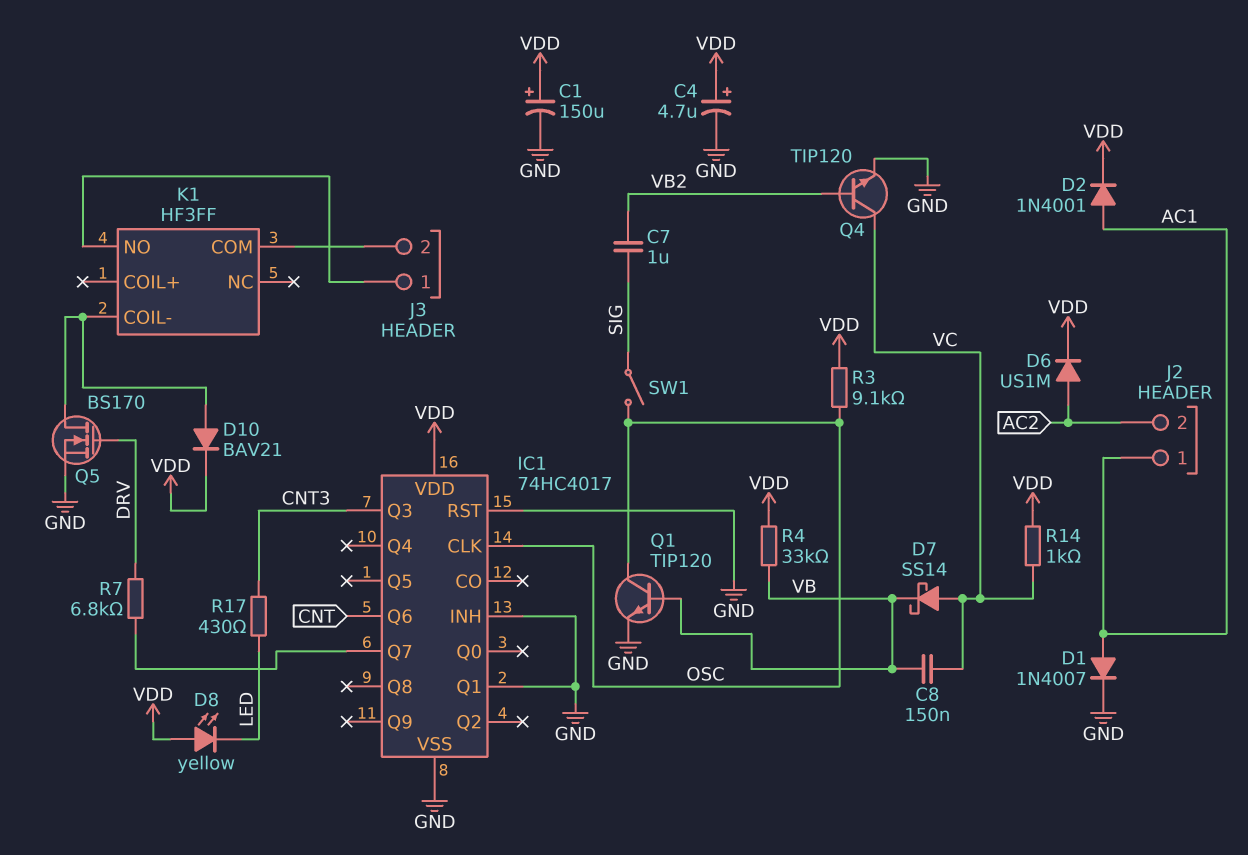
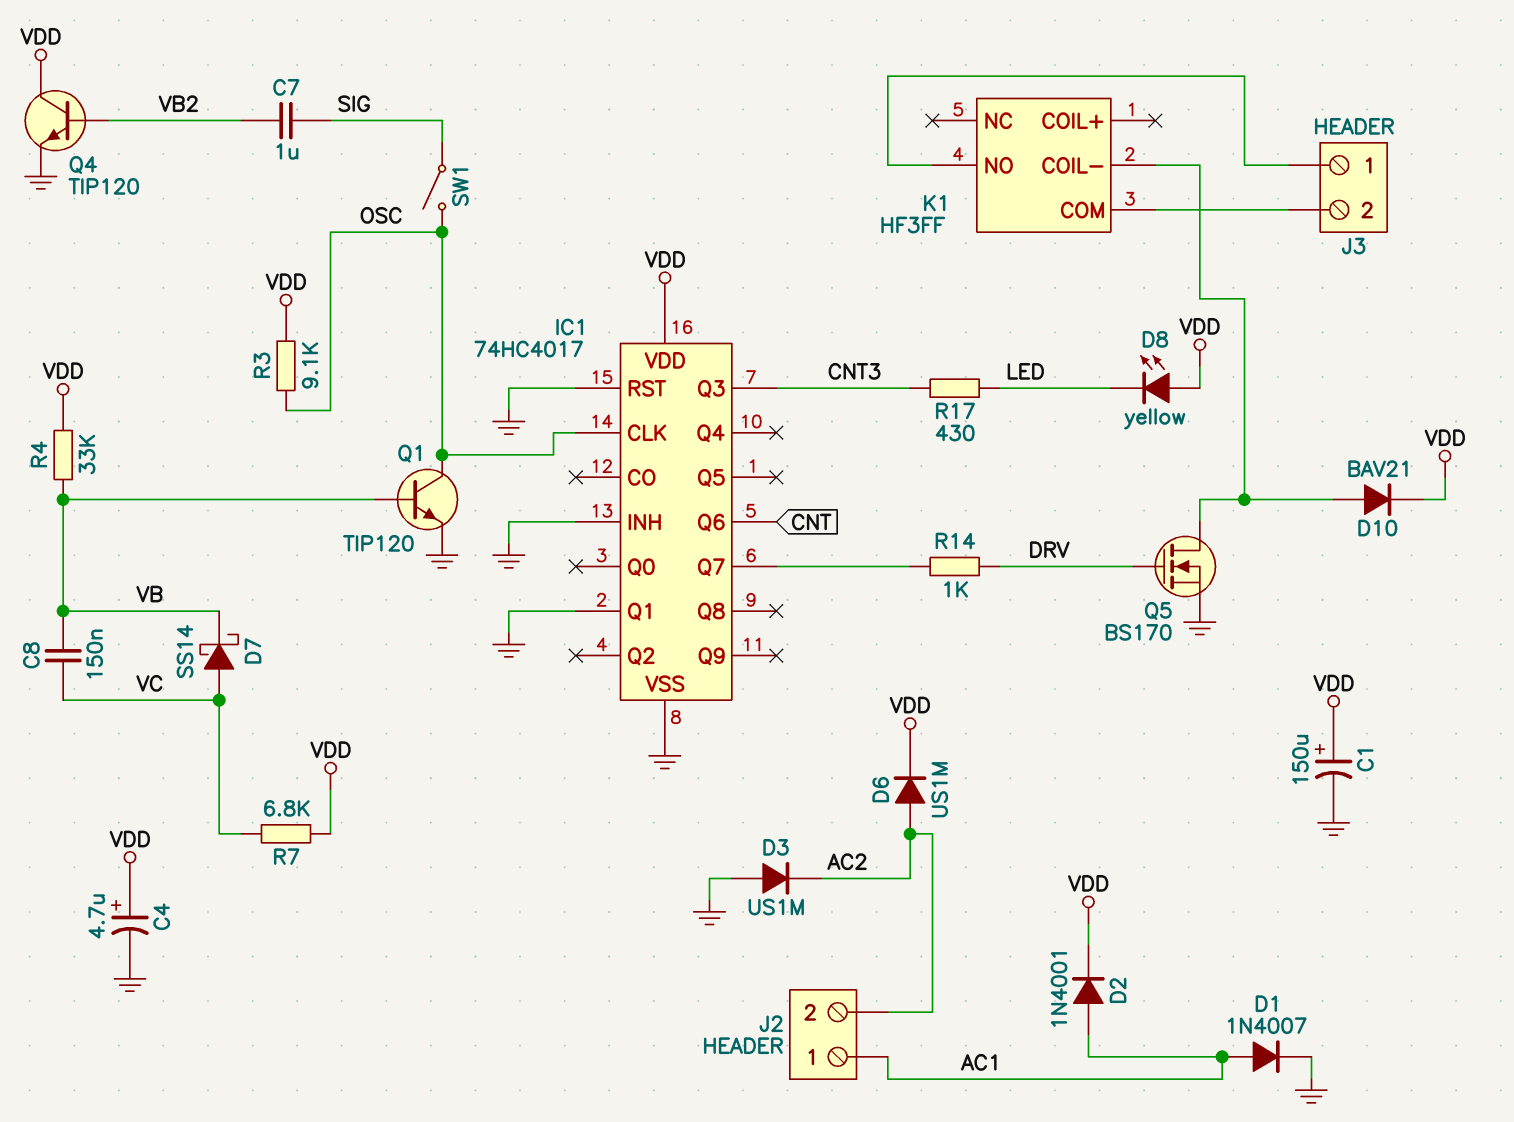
D3: none -> diode US1M (A GND, K AC2)
Q4: NPN TIP120 (B VB2, C VC, E GND) -> NPN TIP120 (B VB2, C VDD, E GND)
R7: 6.8k (DRV, IC1/Q7) -> 6.8k (VC, VDD)
R14: 1k (VC, VDD) -> 1k (DRV, IC1/Q7)

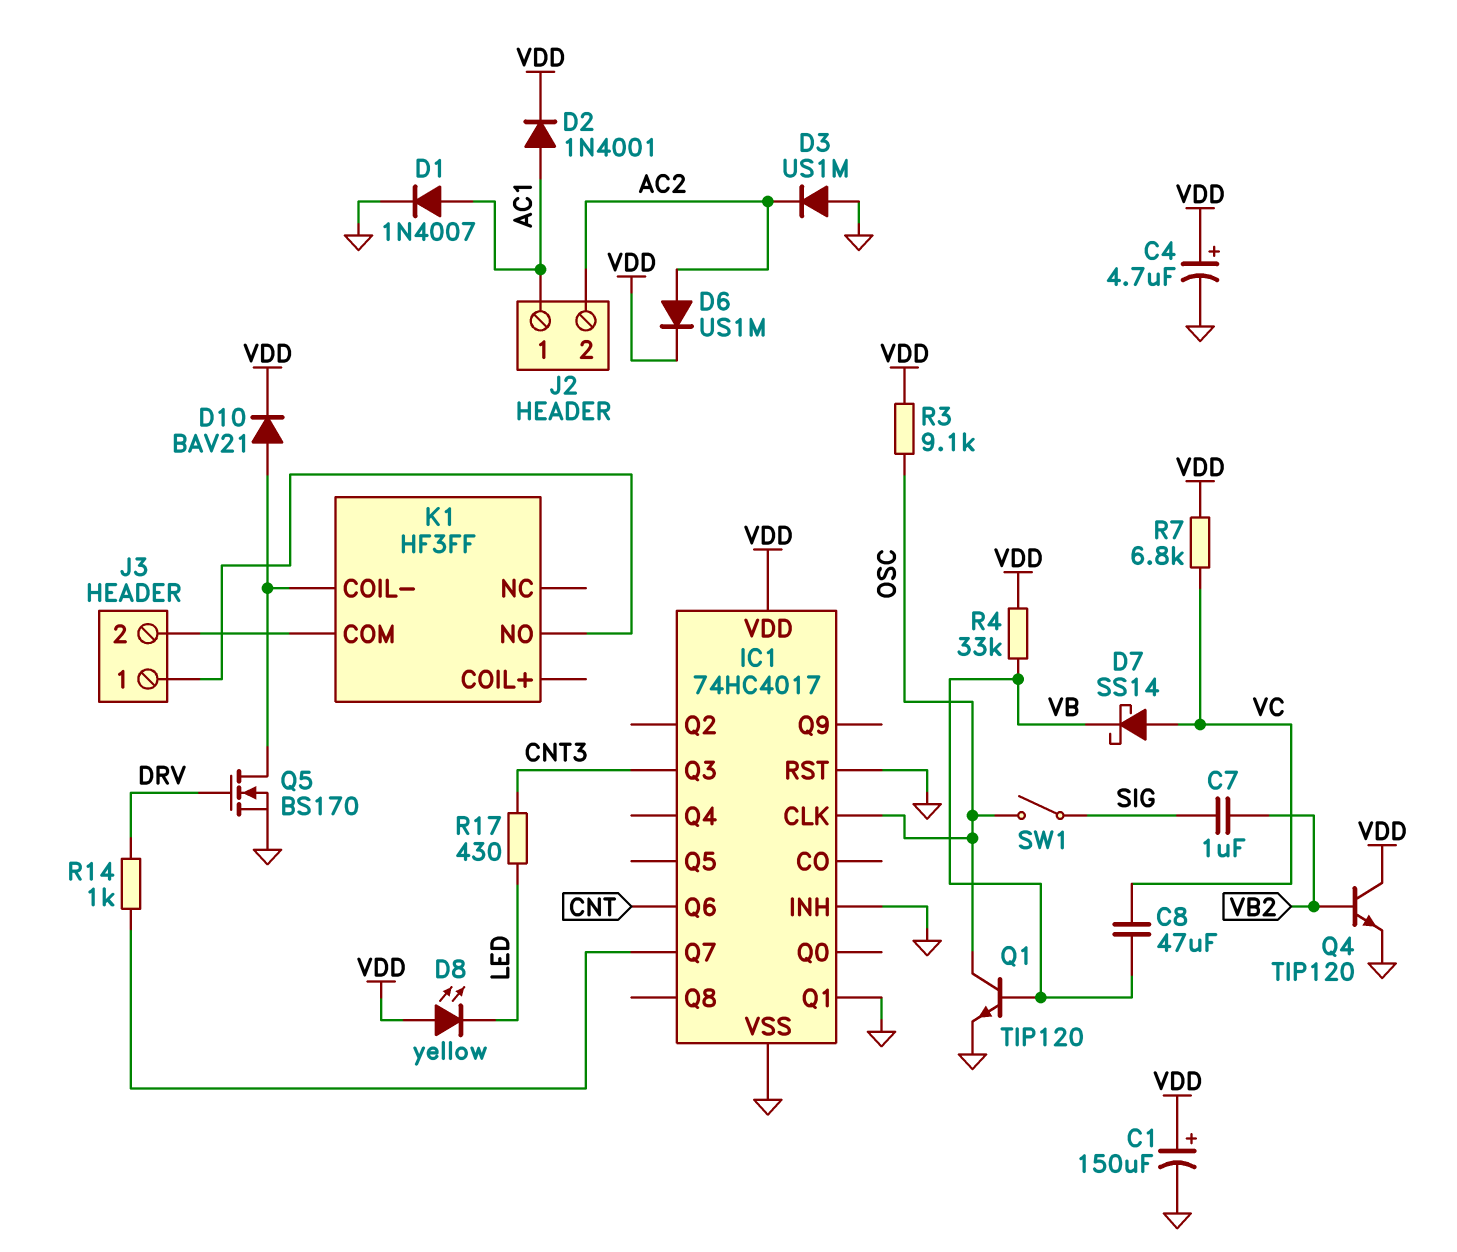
C8: 150nF (VB, VC) -> 47uF (VB, VC)

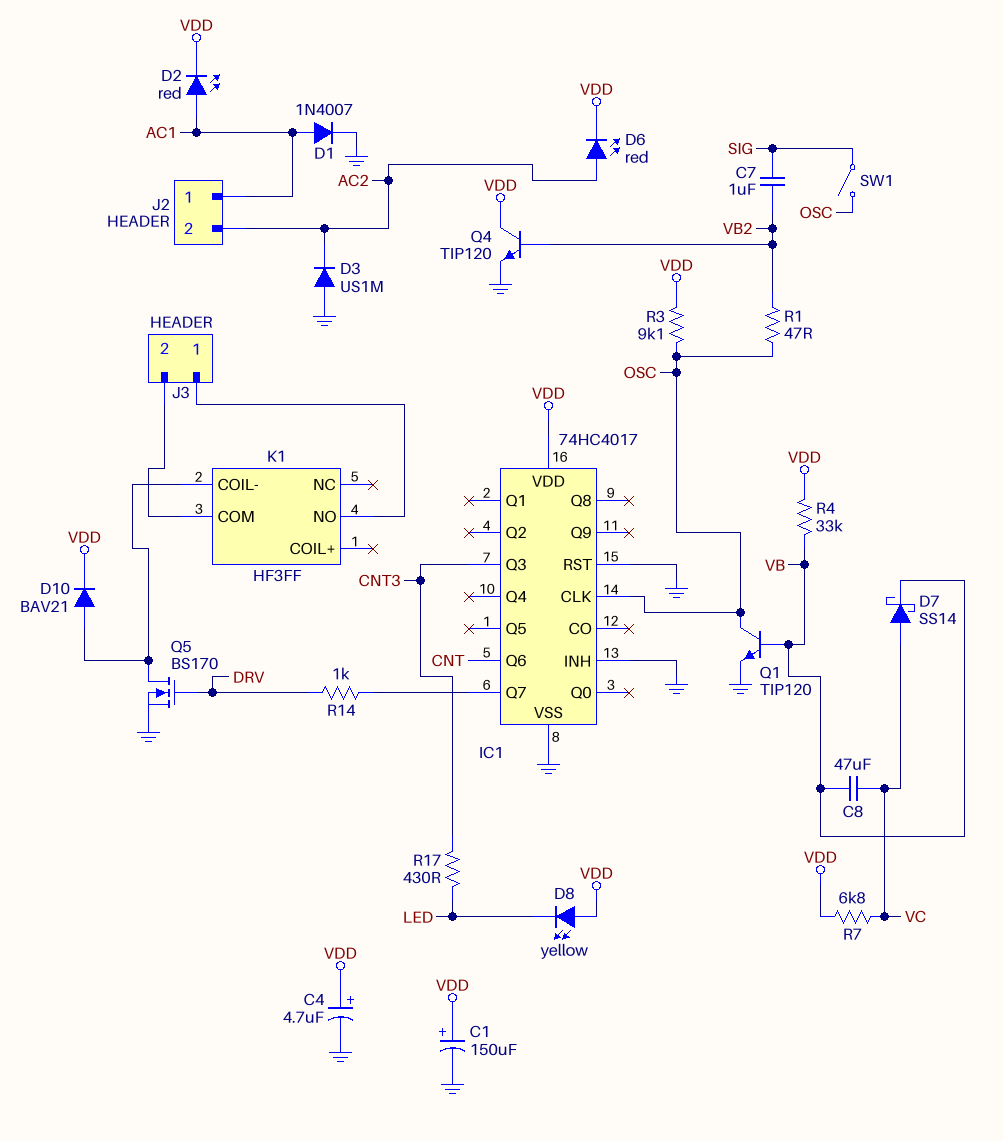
D2: diode 1N4001 (A AC1, K VDD) -> LED red (A AC1, K VDD)
D6: diode US1M (A AC2, K VDD) -> LED red (A AC2, K VDD)
IC1 pin Q1: GND -> none
R1: none -> 47 (OSC, VB2)

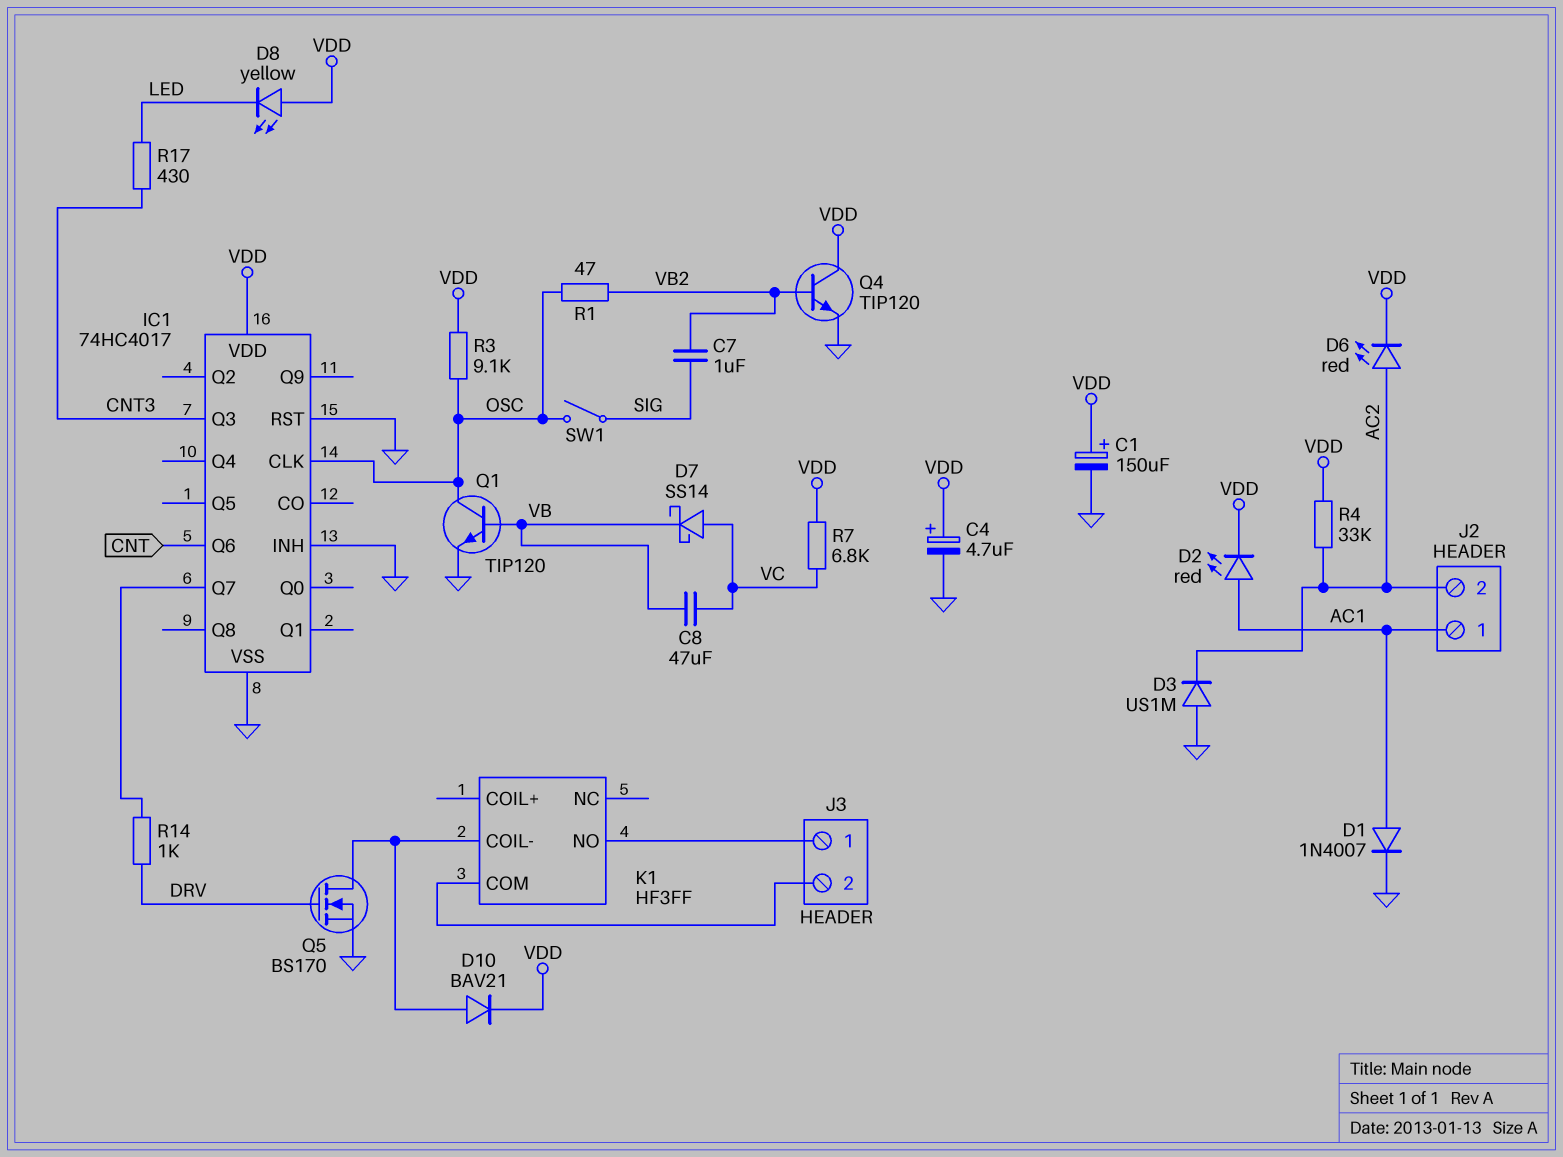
R4: 33k (VB, VDD) -> 33k (AC2, VDD)

